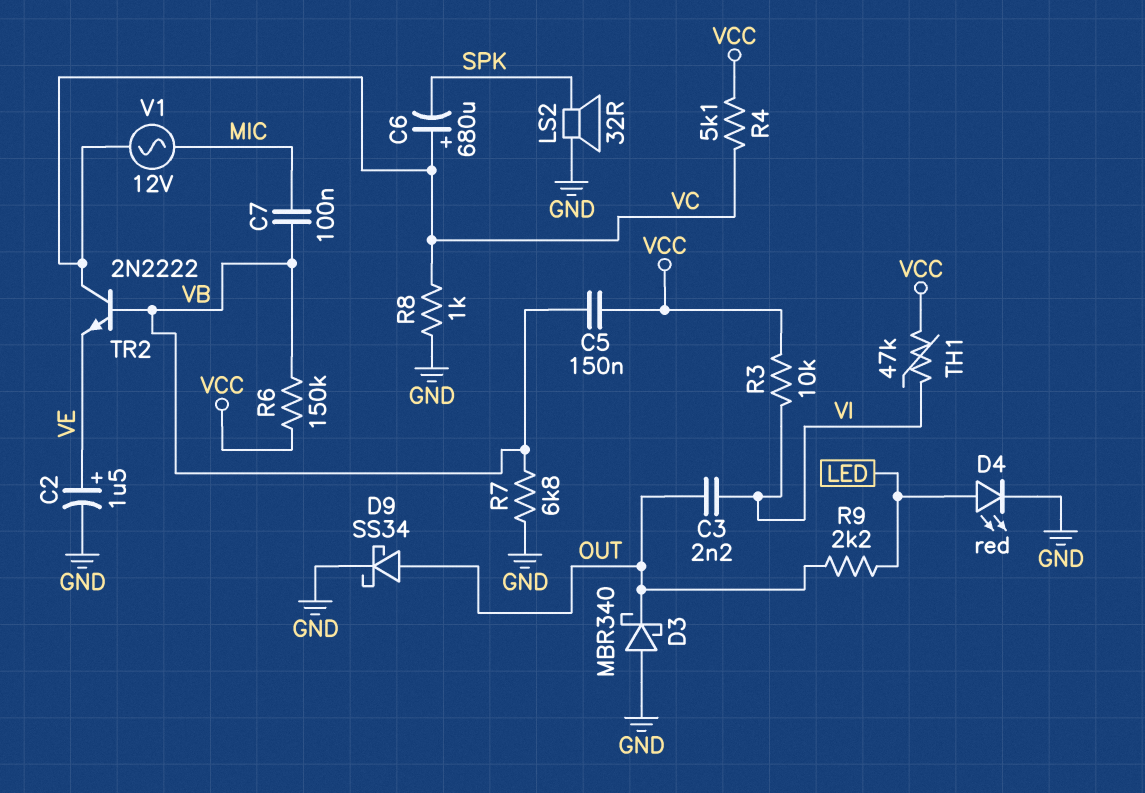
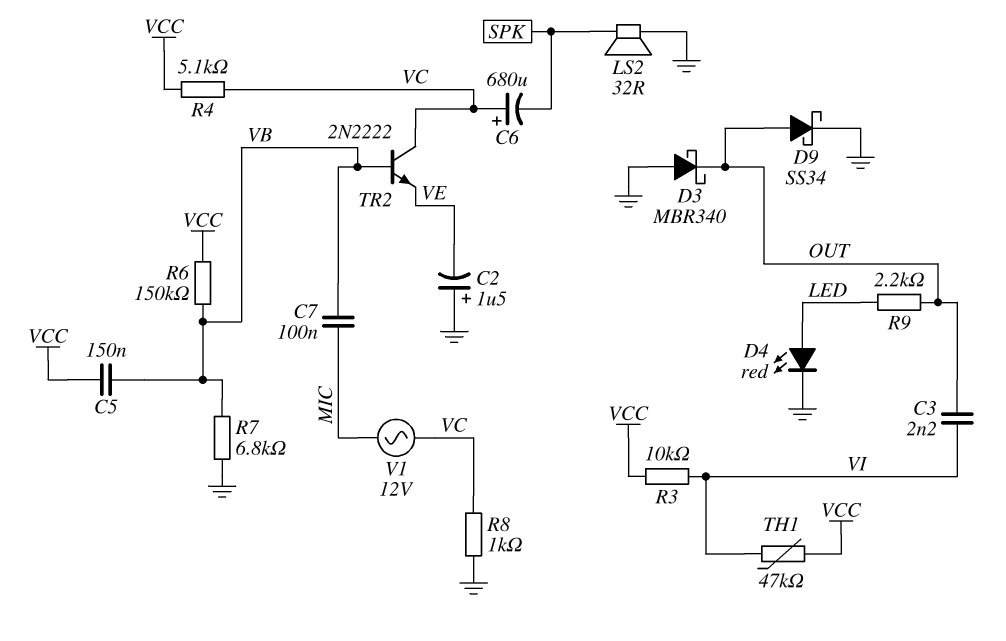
C2: 1.5uF (plus VE, minus GND) -> 1.5uF (plus GND, minus VE)

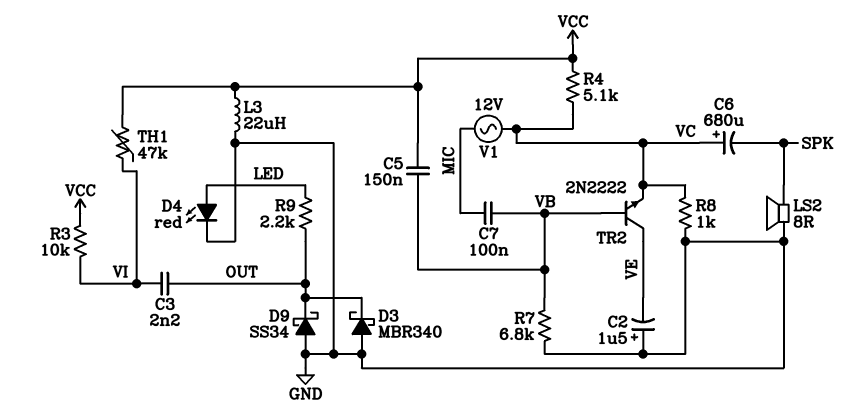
D9: schottky SS34 (A OUT, K GND) -> schottky SS34 (A GND, K OUT)
L3: none -> 22uH (GND, VCC)
LS2: speaker 32R (GND, SPK) -> speaker 8R (GND, SPK)
R6: 150k (VB, VCC) -> none
TR2: NPN 2N2222 (B VB, C VC, E VE) -> NPN 2N2222 (B VB, C VE, E VC)

